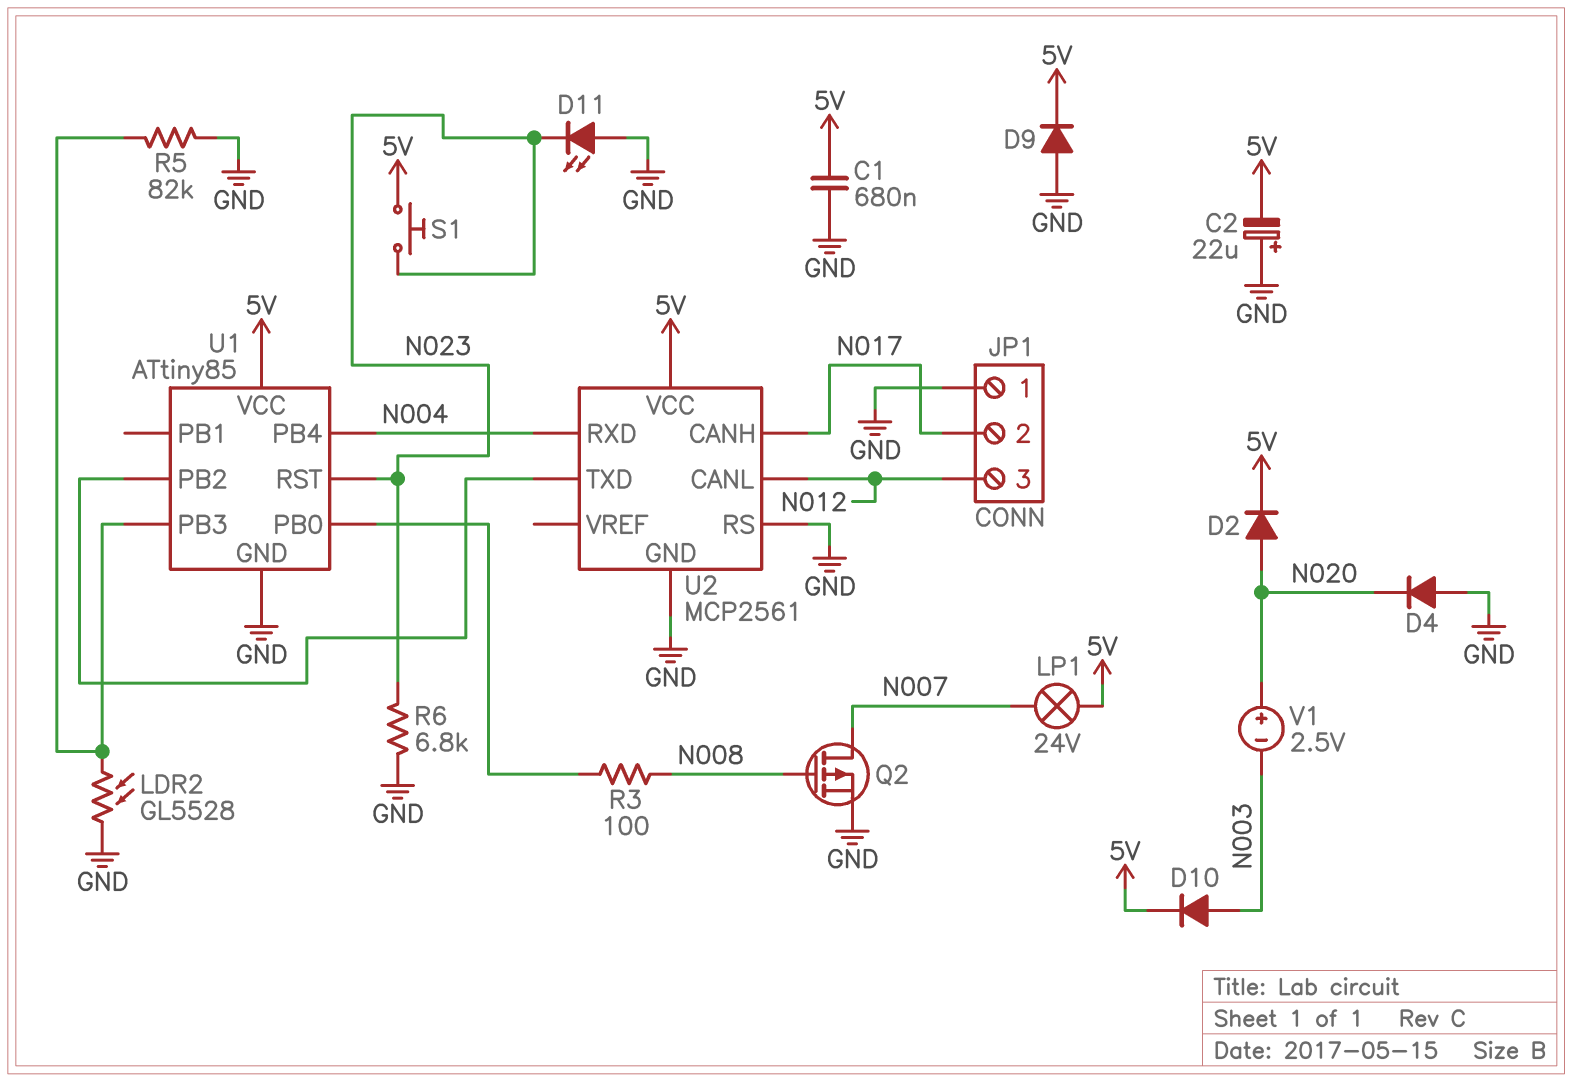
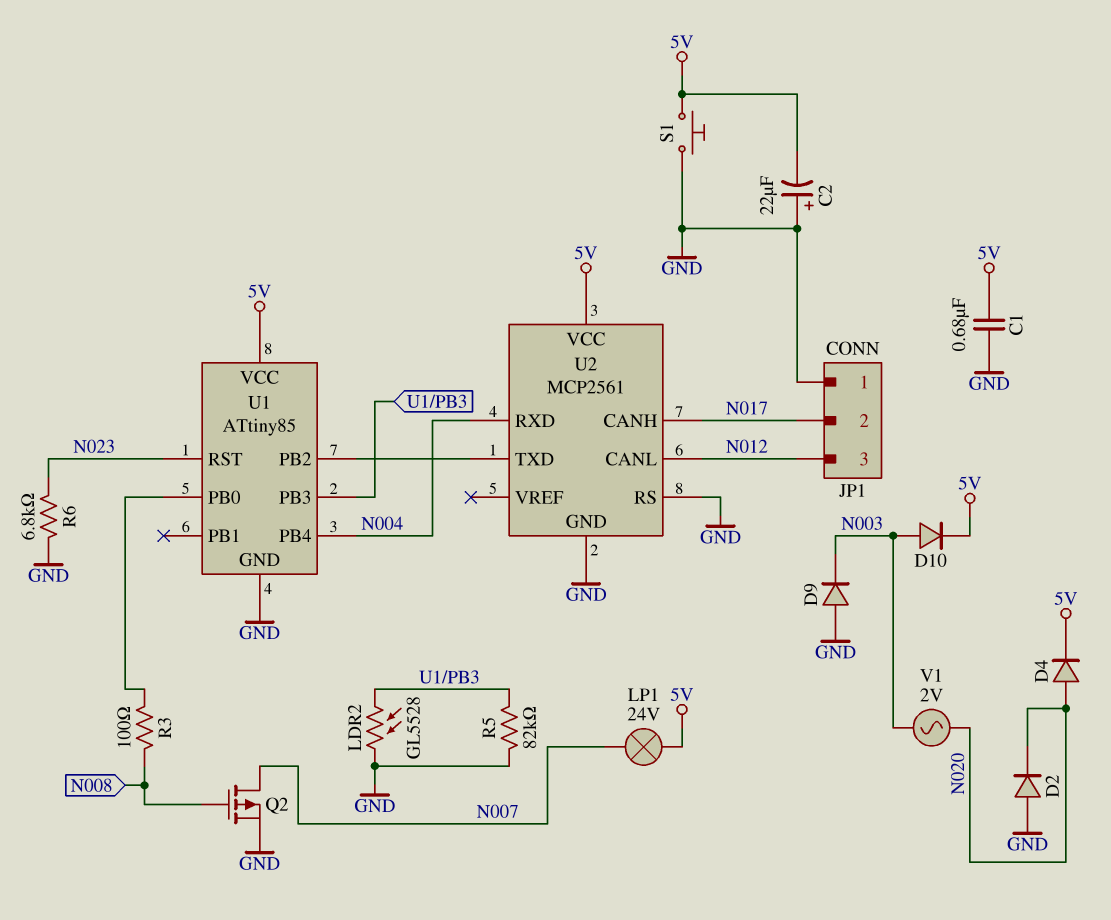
D2: diode (A N020, K 5V) -> diode (A GND, K N020)
D4: diode (A GND, K N020) -> diode (A N020, K 5V)
D9: diode (A GND, K 5V) -> diode (A GND, K N003)
D11: LED (A GND, K N023) -> none
S1: button (5V, N023) -> button (5V, GND)
V1: 2.5V (plus N020, minus N003) -> AC 2V (N003, N020)

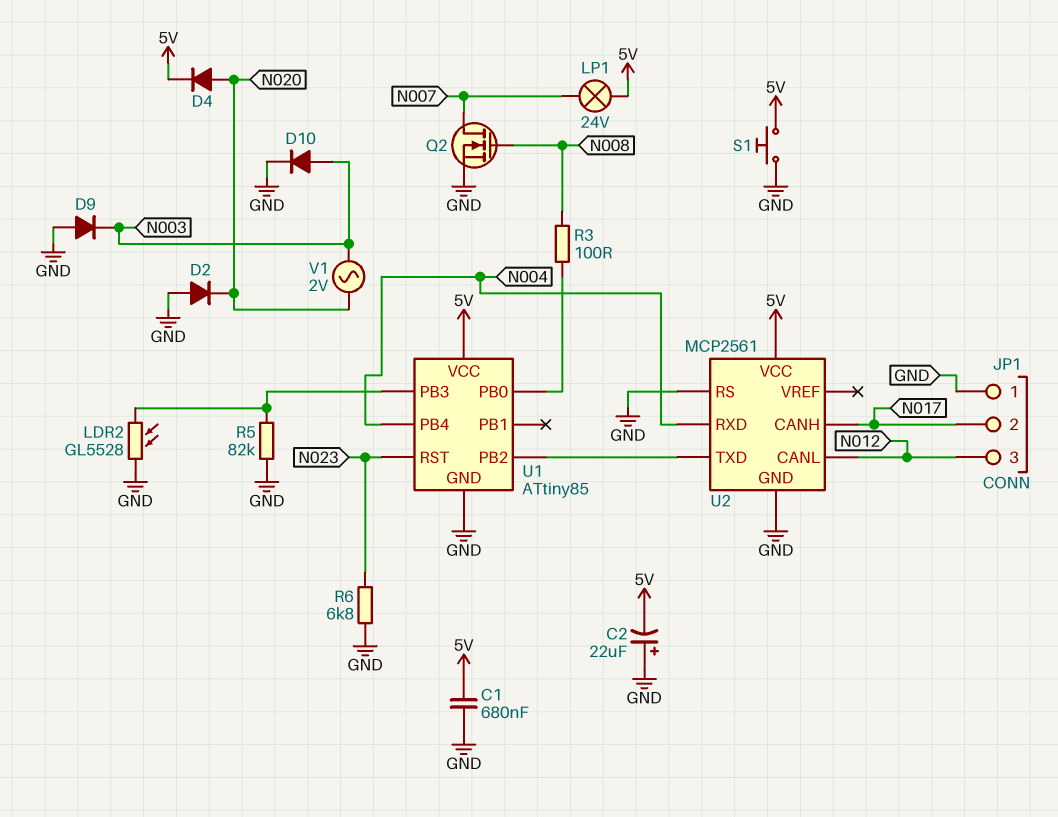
D10: diode (A N003, K 5V) -> diode (A N003, K GND)
Q2: PMOS (G N008, D N007, S GND) -> NMOS (G N008, D N007, S GND)

